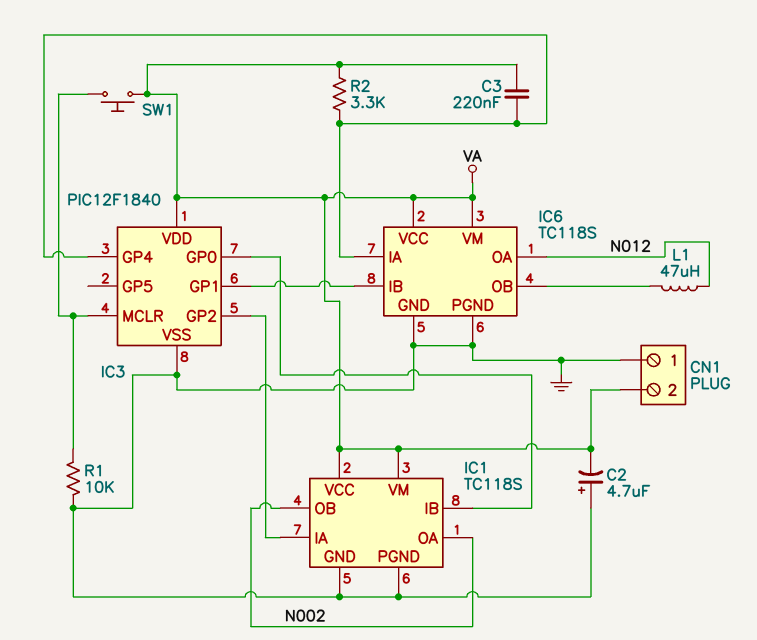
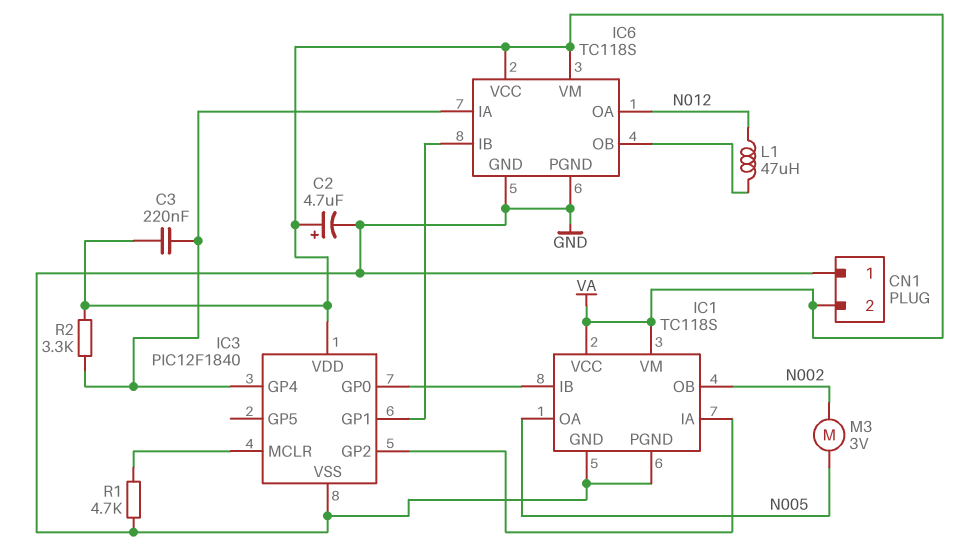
C2: 4.7uF (plus GND, minus VA) -> 4.7uF (plus VA, minus GND)
IC1 pin OA: N002 -> N005
M3: none -> motor 3V (N002, N005)
R1: 10k (GND, IC3/MCLR) -> 4.7k (GND, IC3/MCLR)
SW1: button (IC3/MCLR, VA) -> none

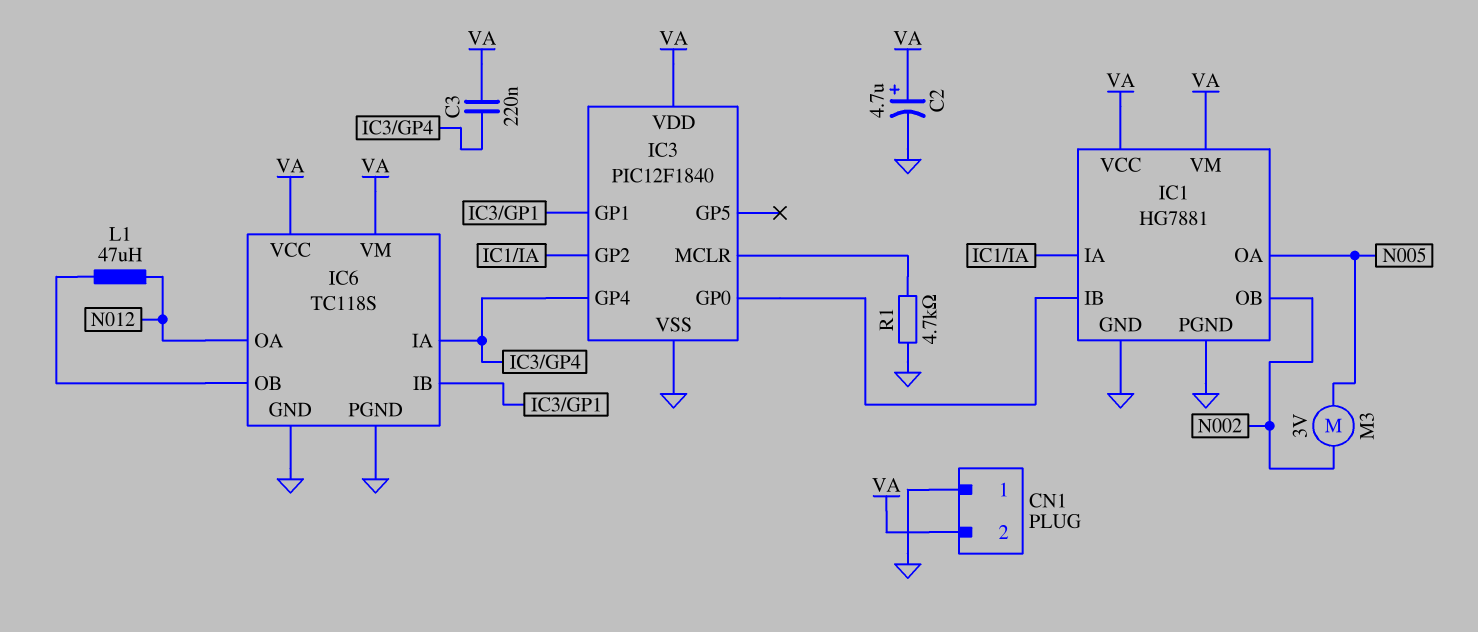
IC1: TC118S -> HG7881
R2: 3.3k (IC3/GP4, VA) -> none

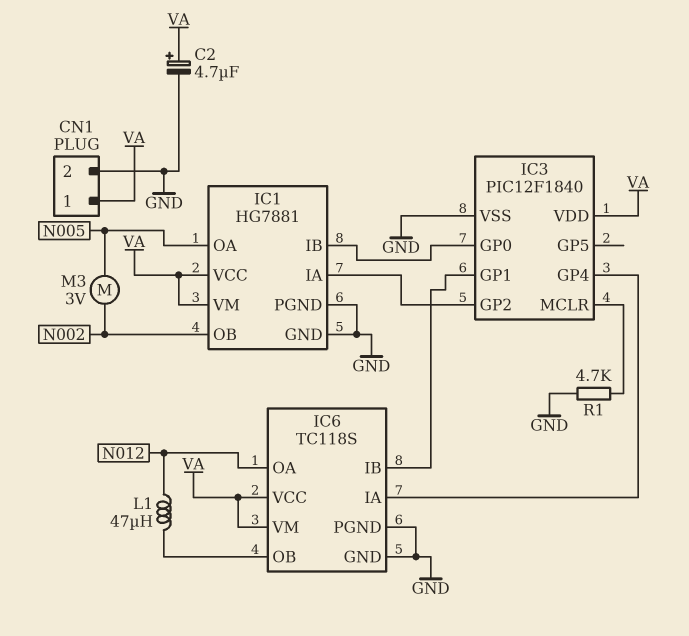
C3: 220nF (IC3/GP4, VA) -> none
CN1 pin 1: GND -> VA
CN1 pin 2: VA -> GND

